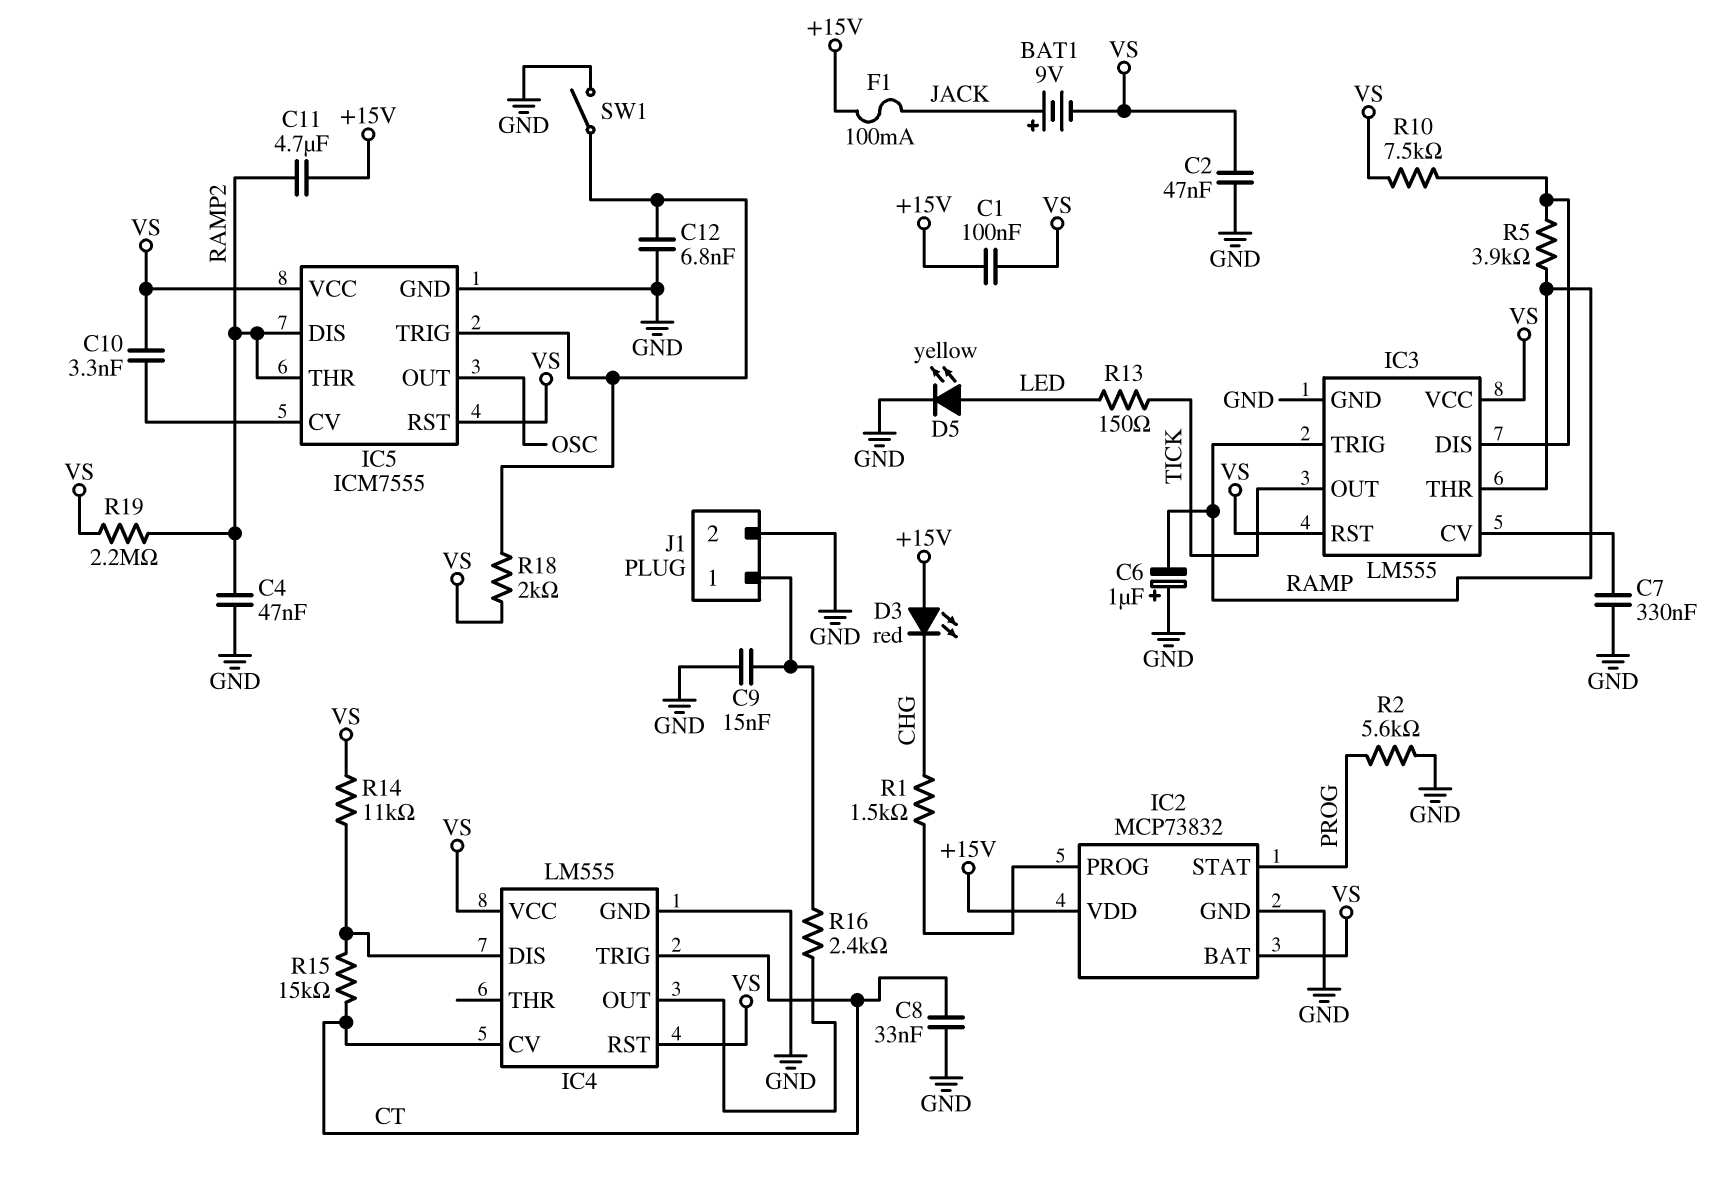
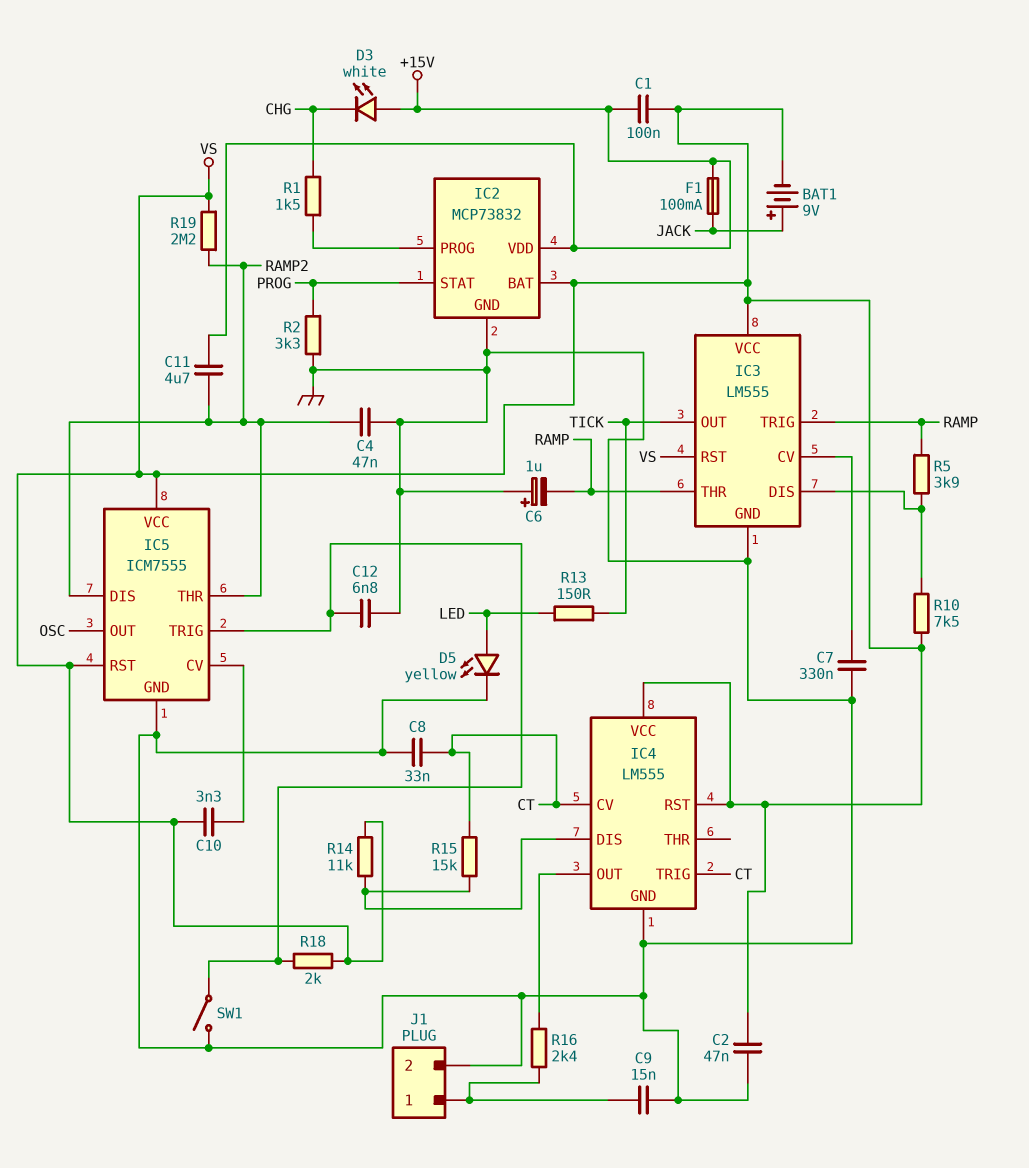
D3: LED red (A +15V, K CHG) -> LED white (A +15V, K CHG)
R2: 5.6k (GND, PROG) -> 3.3k (GND, PROG)

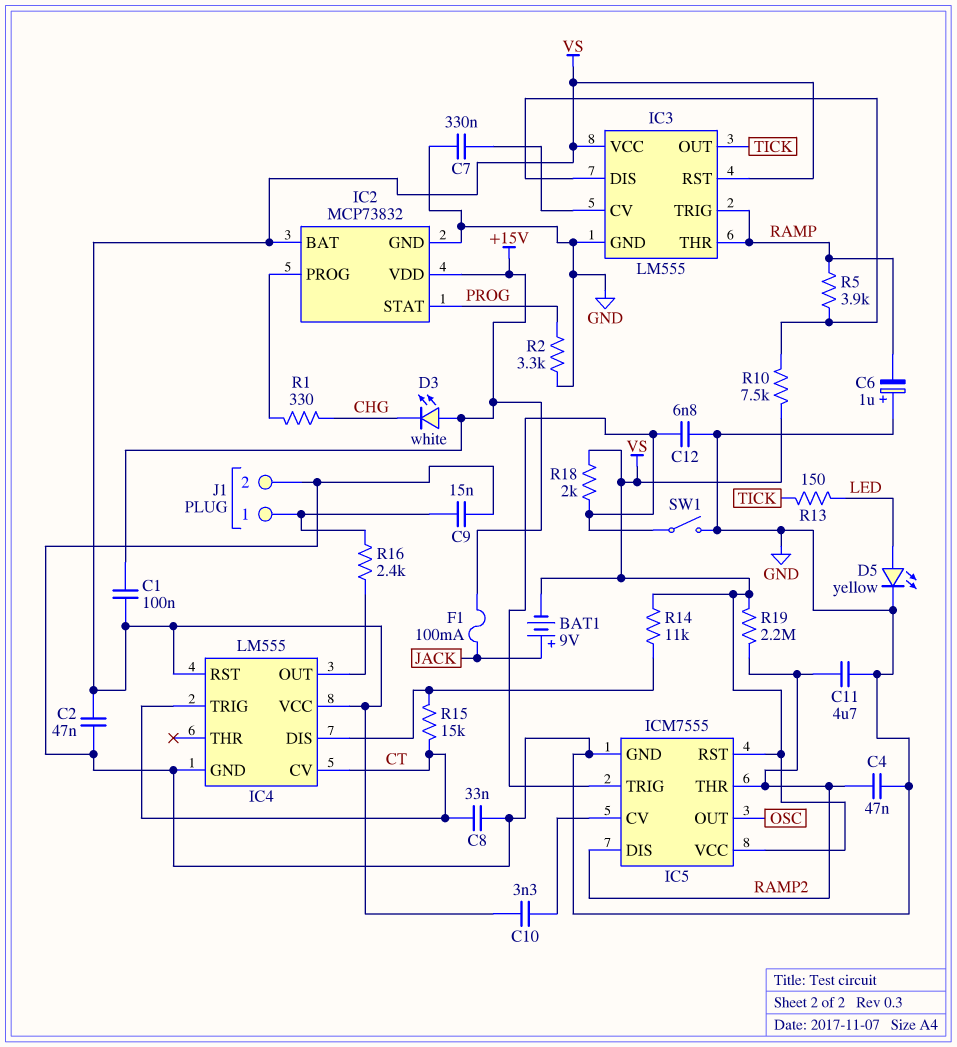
C11: 4.7uF (+15V, RAMP2) -> 4.7uF (GND, RAMP2)
R1: 1.5k (CHG, IC2/PROG) -> 330 (CHG, IC2/PROG)

